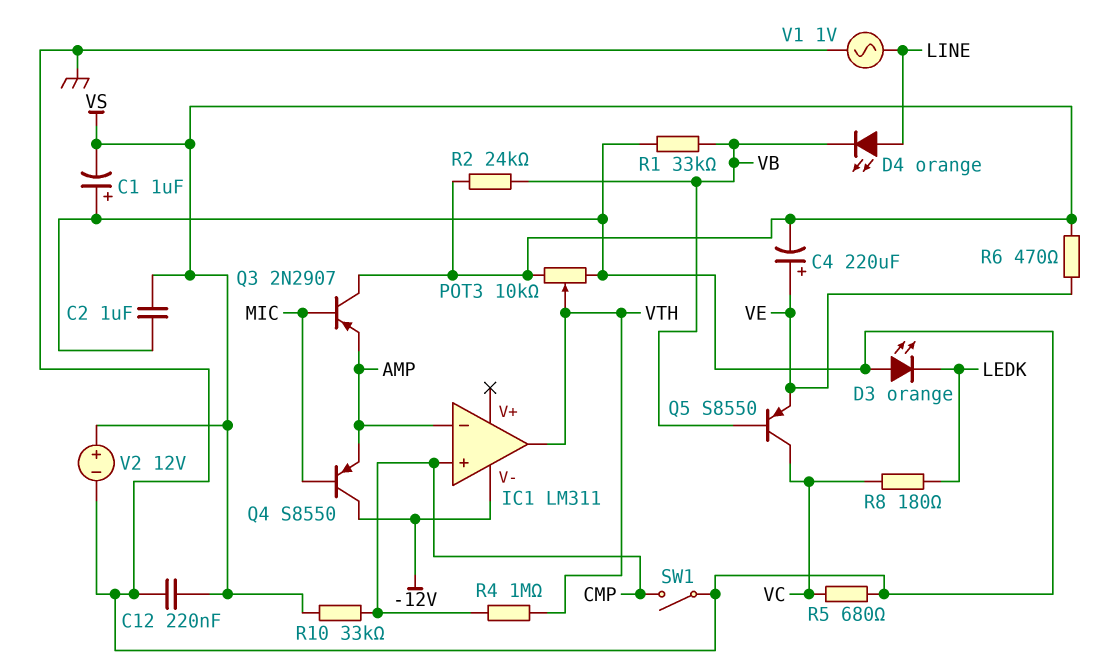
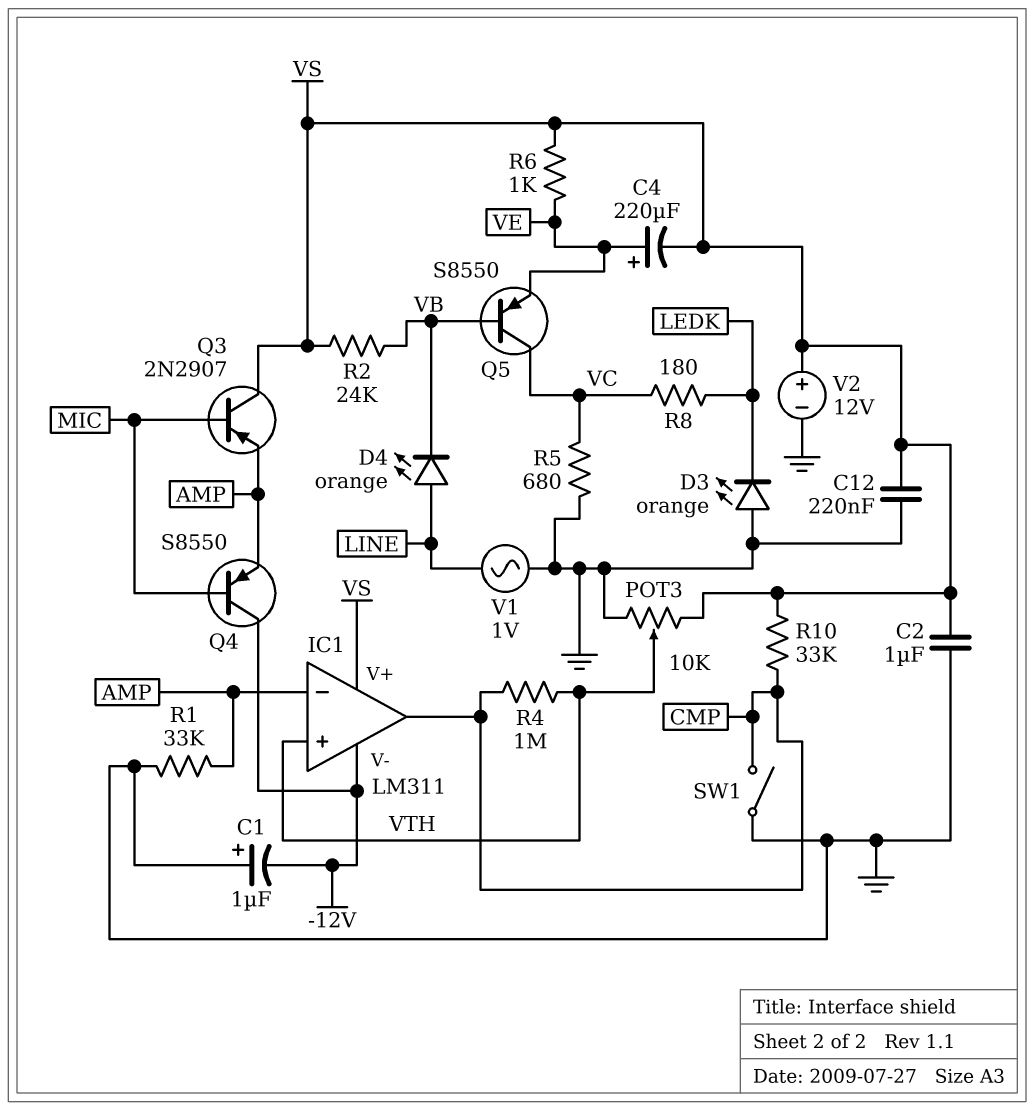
C1: 1uF (plus GND, minus VS) -> 1uF (plus GND, minus -12V)
IC1 pin V+: none -> VS
IC1 pin in+: CMP -> VTH
IC1 pin out: VTH -> CMP
R1: 33k (GND, VB) -> 33k (AMP, GND)
R6: 470 (VE, VS) -> 1k (VE, VS)

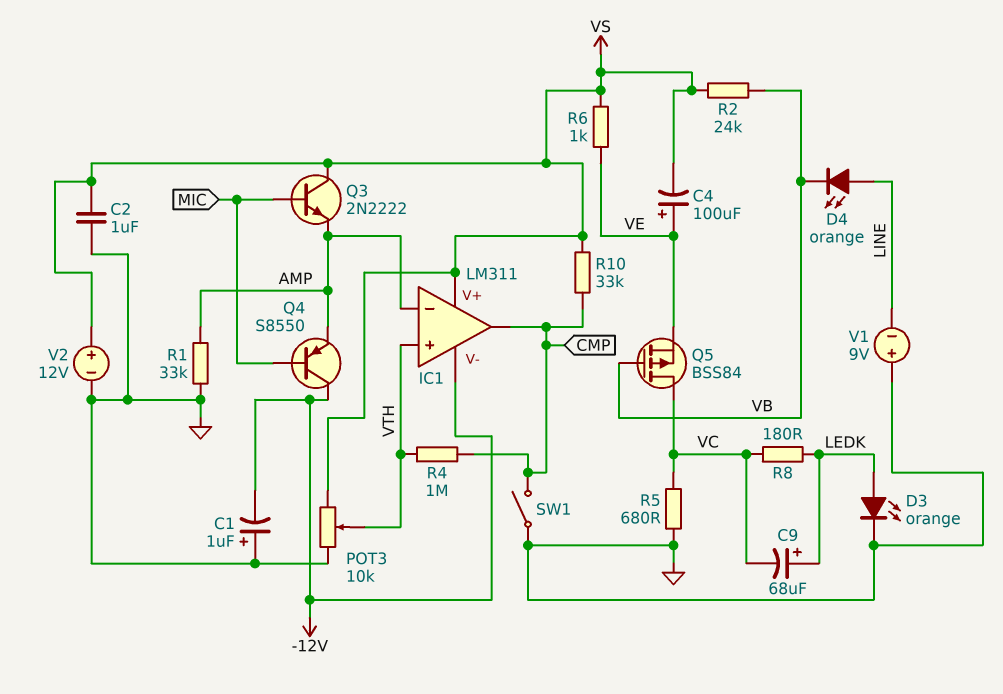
C4: 220uF (plus VE, minus VS) -> 100uF (plus VE, minus VS)
C9: none -> 68uF (plus LEDK, minus VC)
C12: 220nF (GND, VS) -> none
D3: LED orange (A GND, K LEDK) -> LED orange (A LEDK, K GND)
Q3: PNP 2N2907 (B MIC, C VS, E AMP) -> NPN 2N2222 (B MIC, C VS, E AMP)
Q5: PNP S8550 (B VB, C VC, E VE) -> PMOS BSS84 (G VB, D VC, S VE)
V1: AC 1V (GND, LINE) -> 9V (plus GND, minus LINE)

